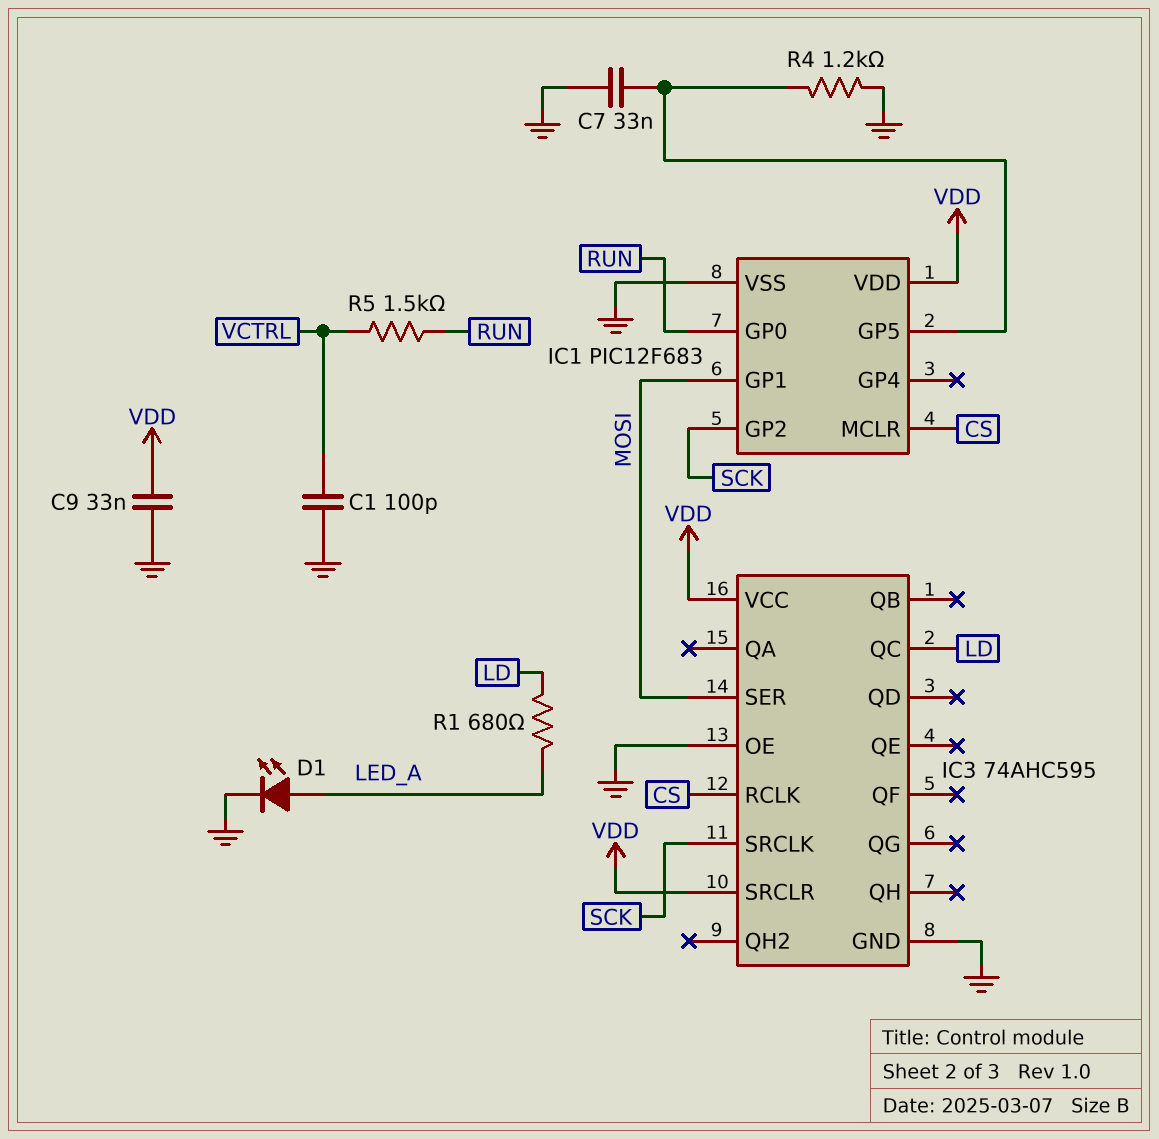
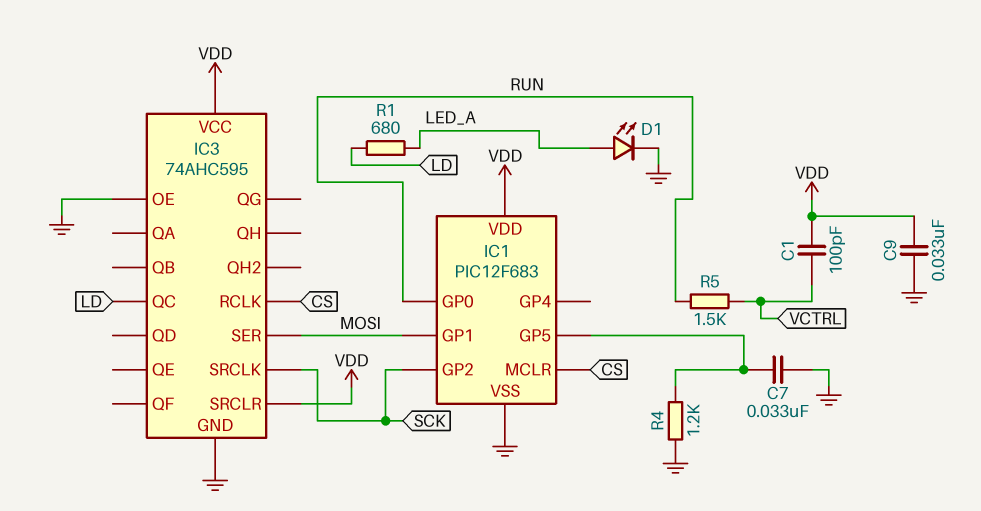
C1: 100pF (GND, VCTRL) -> 100pF (VCTRL, VDD)

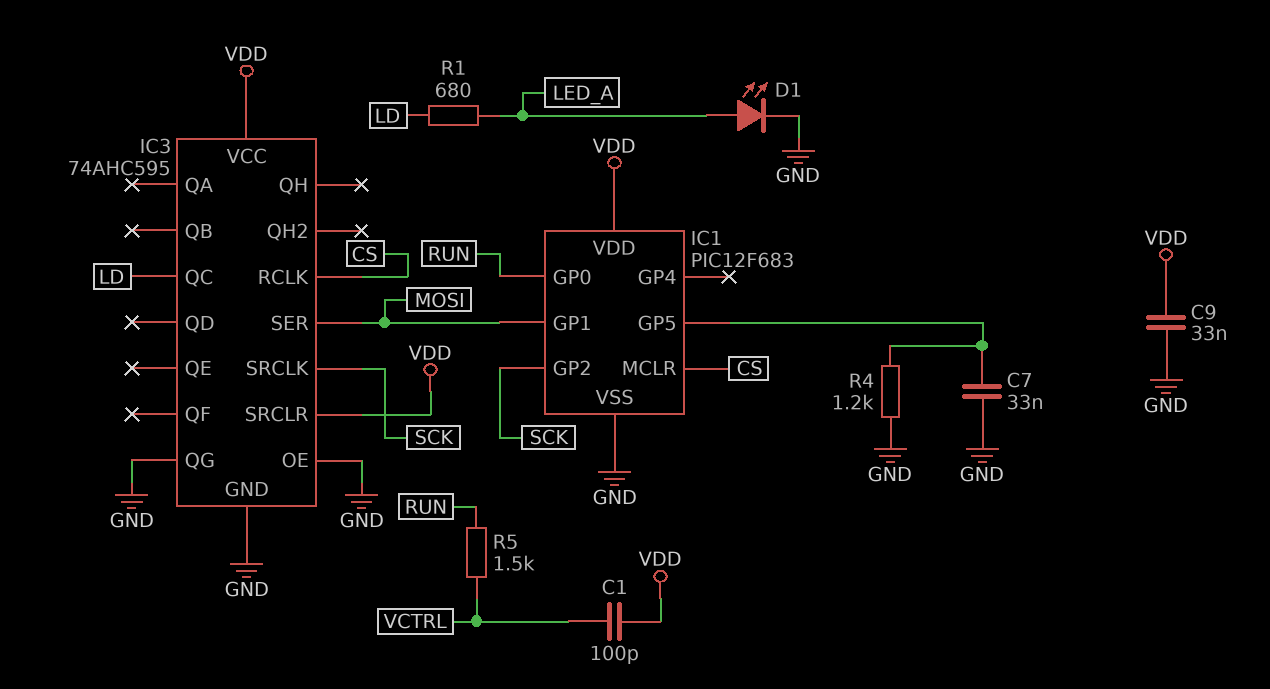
IC3 pin QG: none -> GND

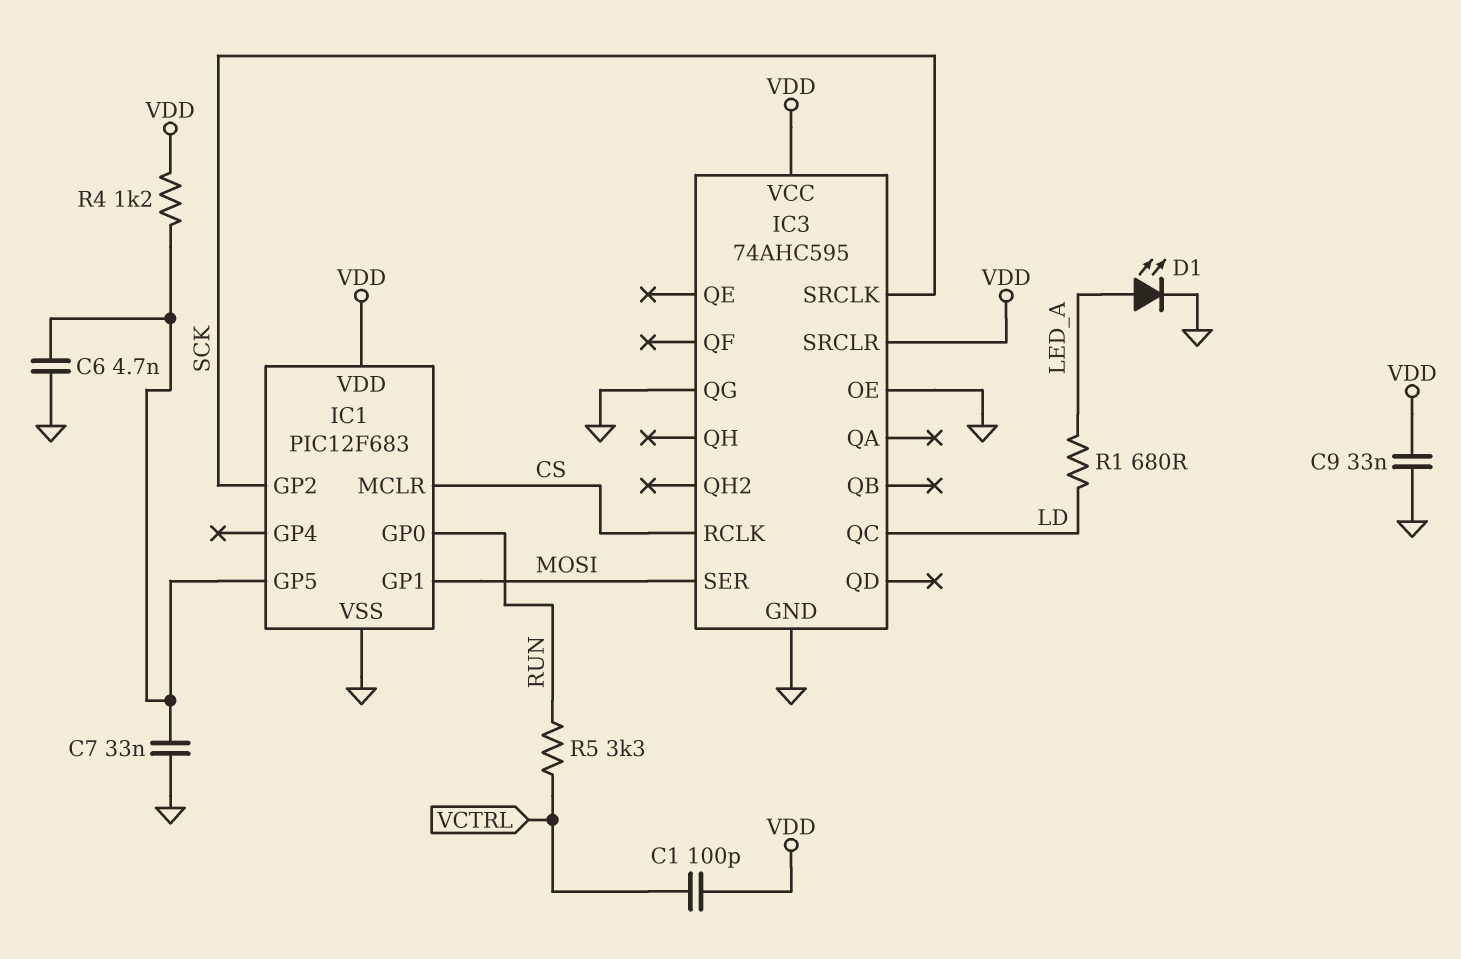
C6: none -> 4.7nF (GND, IC1/GP5)
R4: 1.2k (GND, IC1/GP5) -> 1.2k (IC1/GP5, VDD)
R5: 1.5k (RUN, VCTRL) -> 3.3k (RUN, VCTRL)

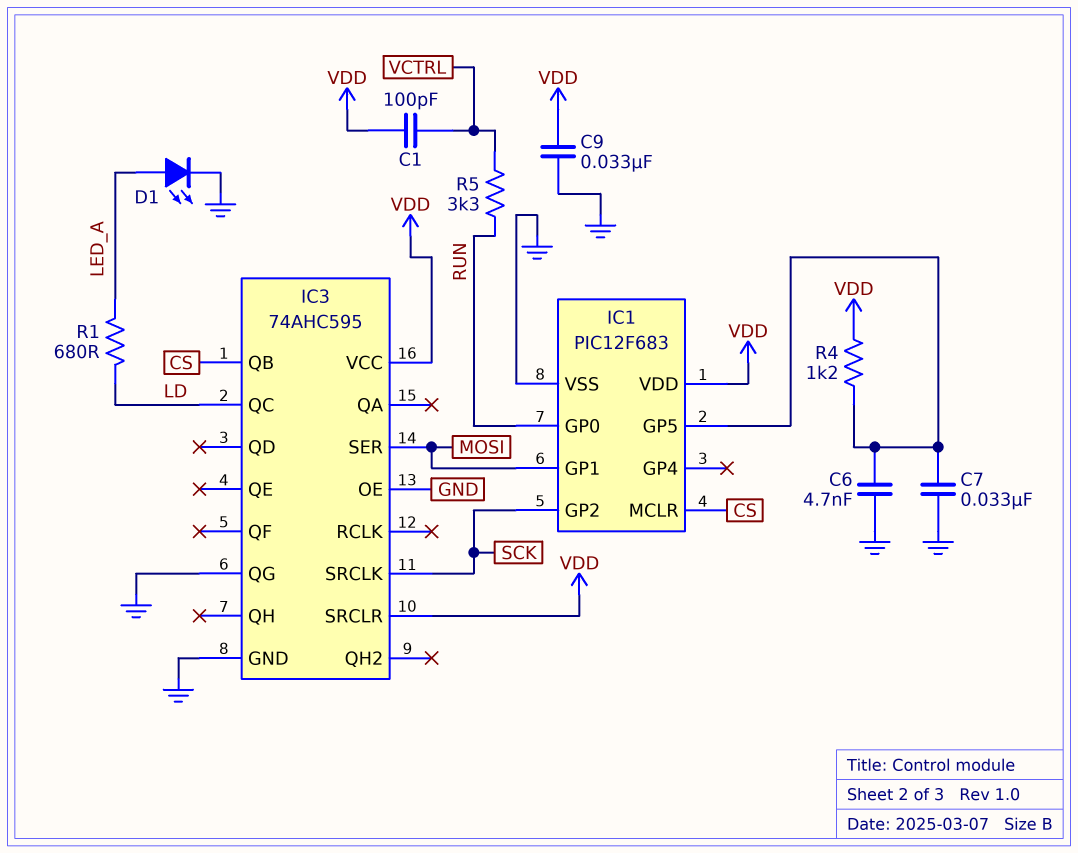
IC3 pin QB: none -> CS
IC3 pin RCLK: CS -> none

